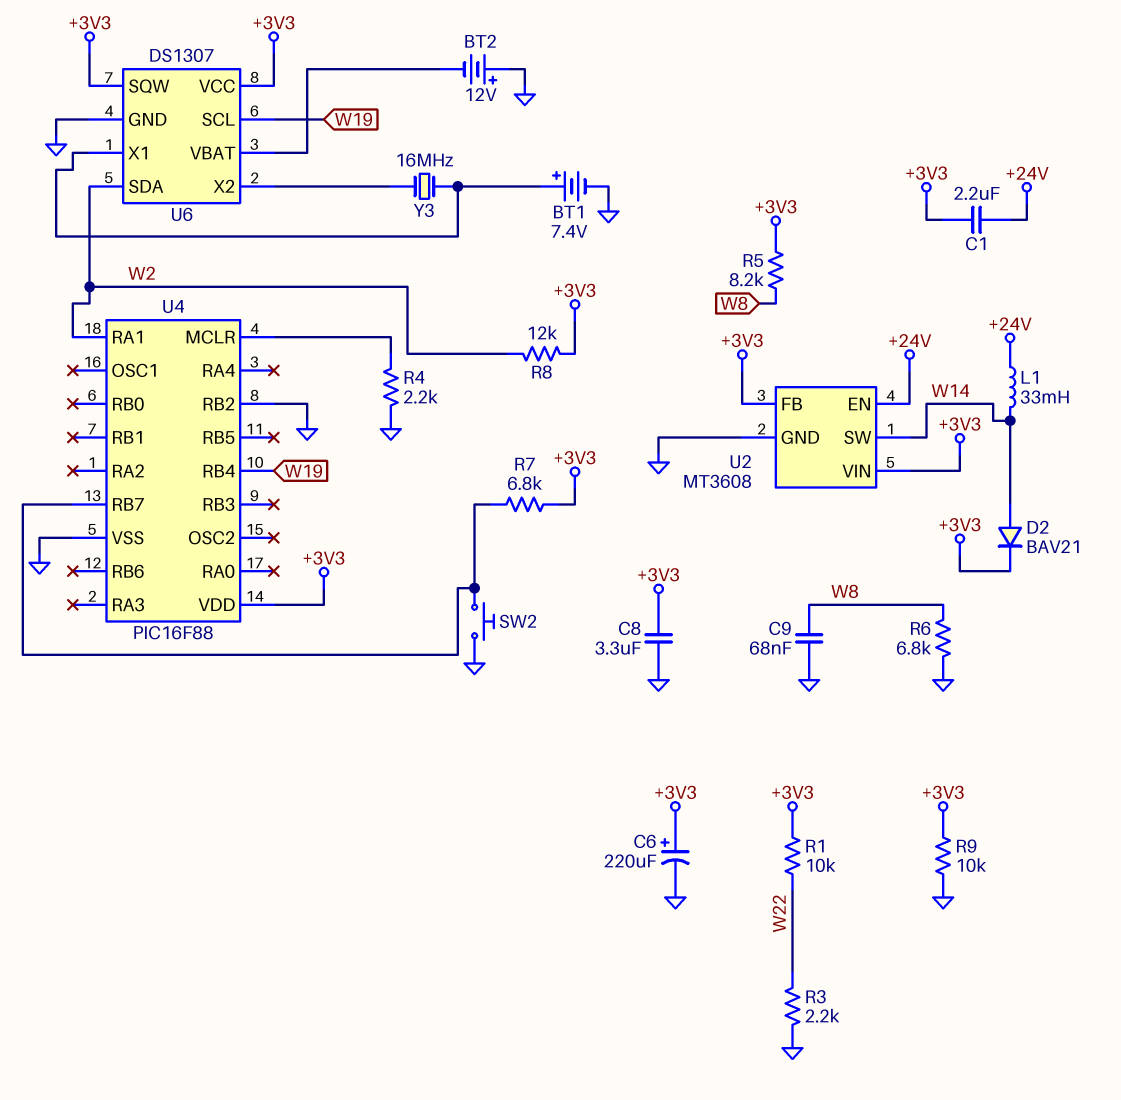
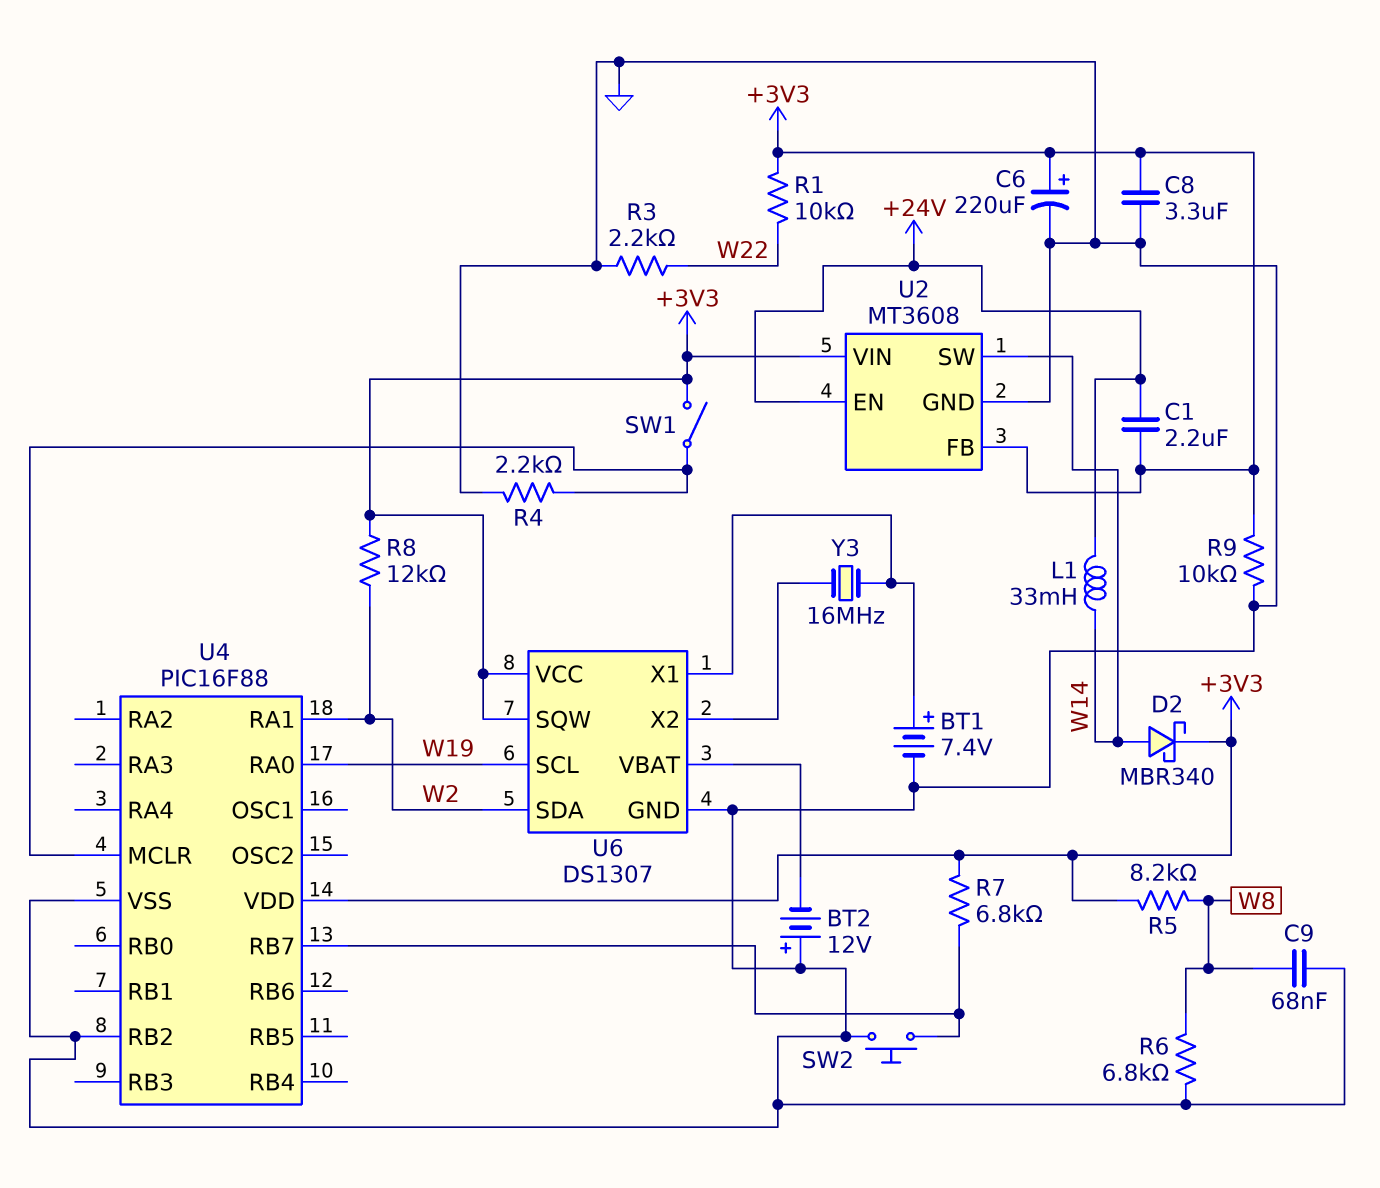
D2: diode BAV21 (A W14, K +3V3) -> schottky MBR340 (A W14, K +3V3)
SW1: none -> switch (+3V3, U4/MCLR)
U4 pin RA0: none -> W19
U4 pin RB4: W19 -> none

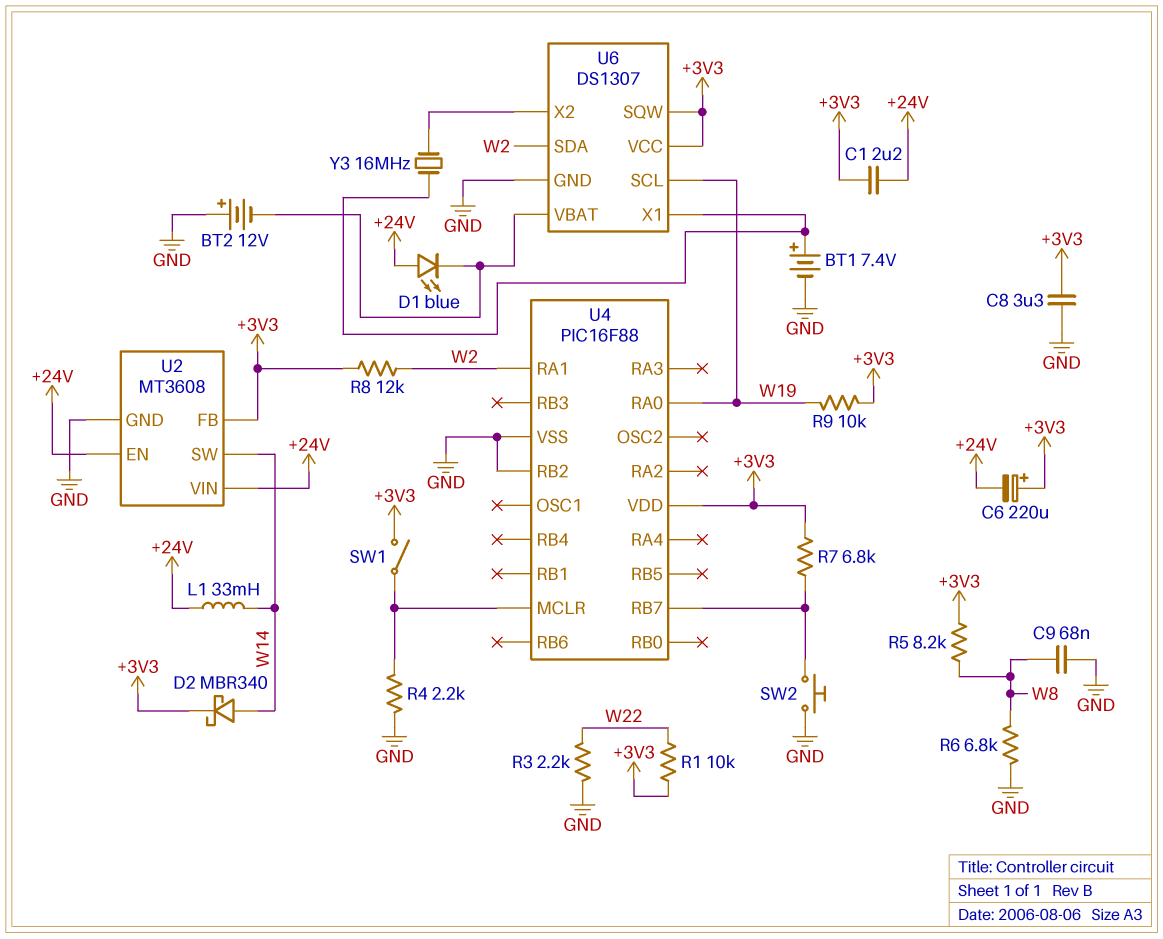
C6: 220uF (plus +3V3, minus GND) -> 220uF (plus +3V3, minus +24V)
D1: none -> LED blue (A +24V, K U6/VBAT)
R9: 10k (+3V3, GND) -> 10k (+3V3, W19)
U2 pin VIN: +3V3 -> +24V

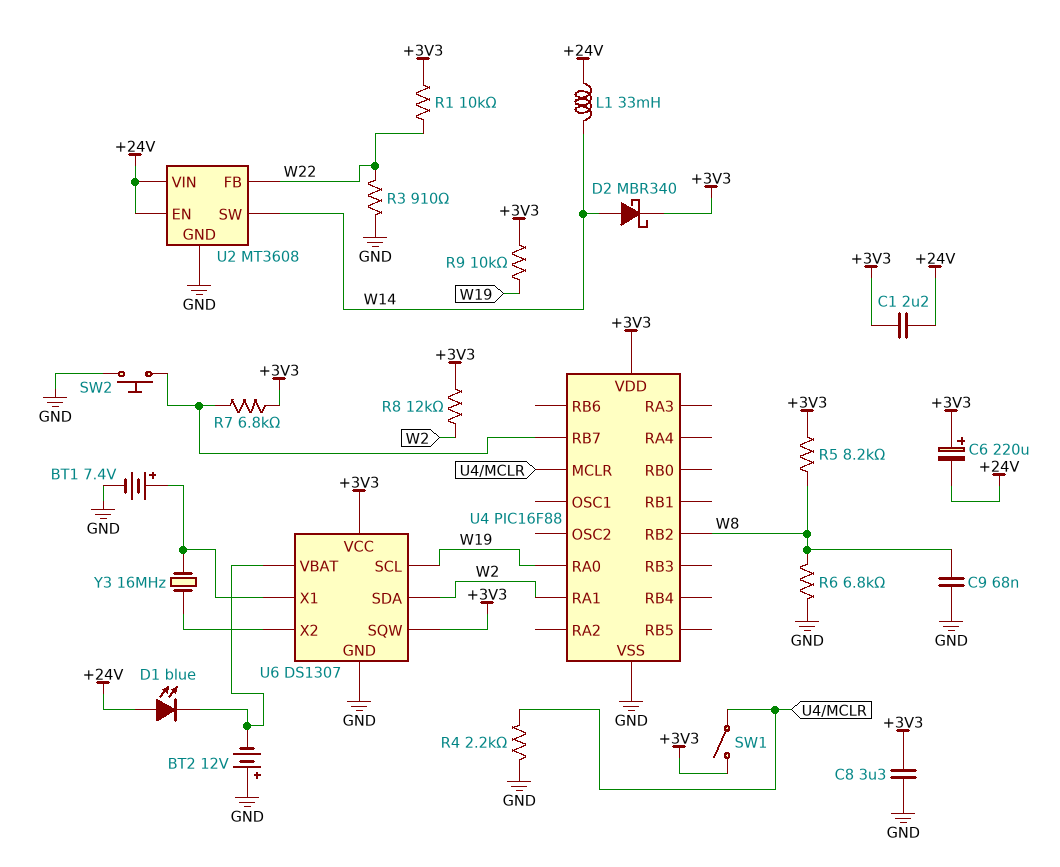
R3: 2.2k (GND, W22) -> 910 (GND, W22)
U2 pin FB: +3V3 -> W22
U4 pin RB2: GND -> W8

